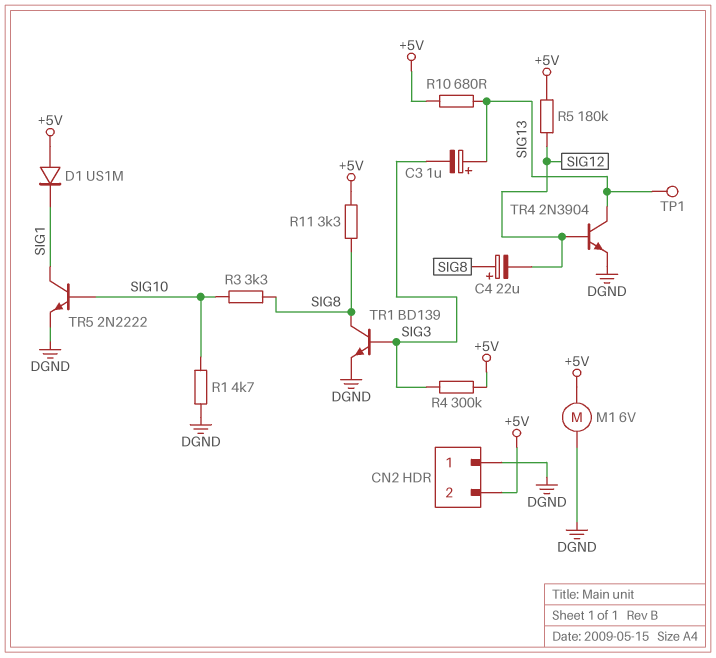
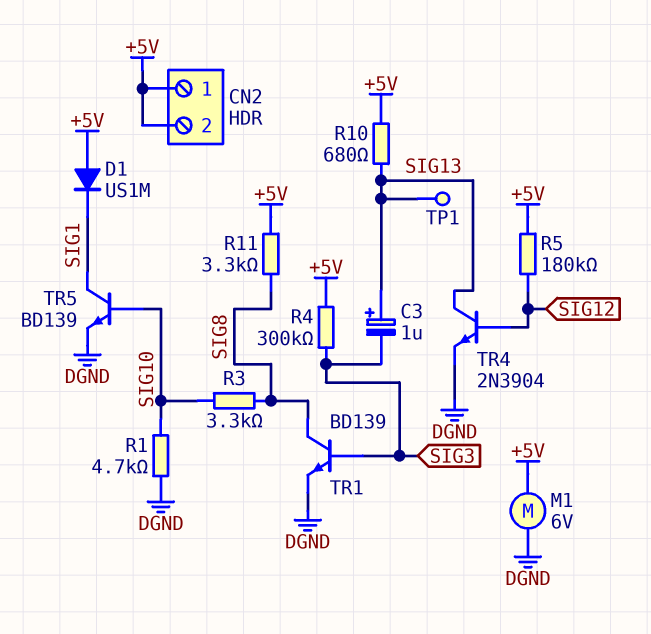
C4: 22uF (plus SIG8, minus SIG12) -> none
CN2 pin 1: DGND -> +5V
TR5: NPN 2N2222 (B SIG10, C SIG1, E DGND) -> NPN BD139 (B SIG10, C SIG1, E DGND)

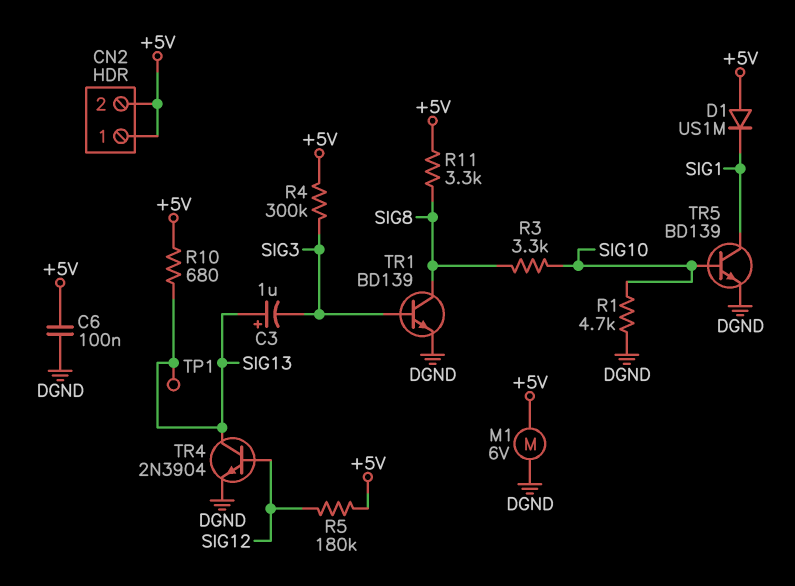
C6: none -> 100nF (+5V, DGND)

